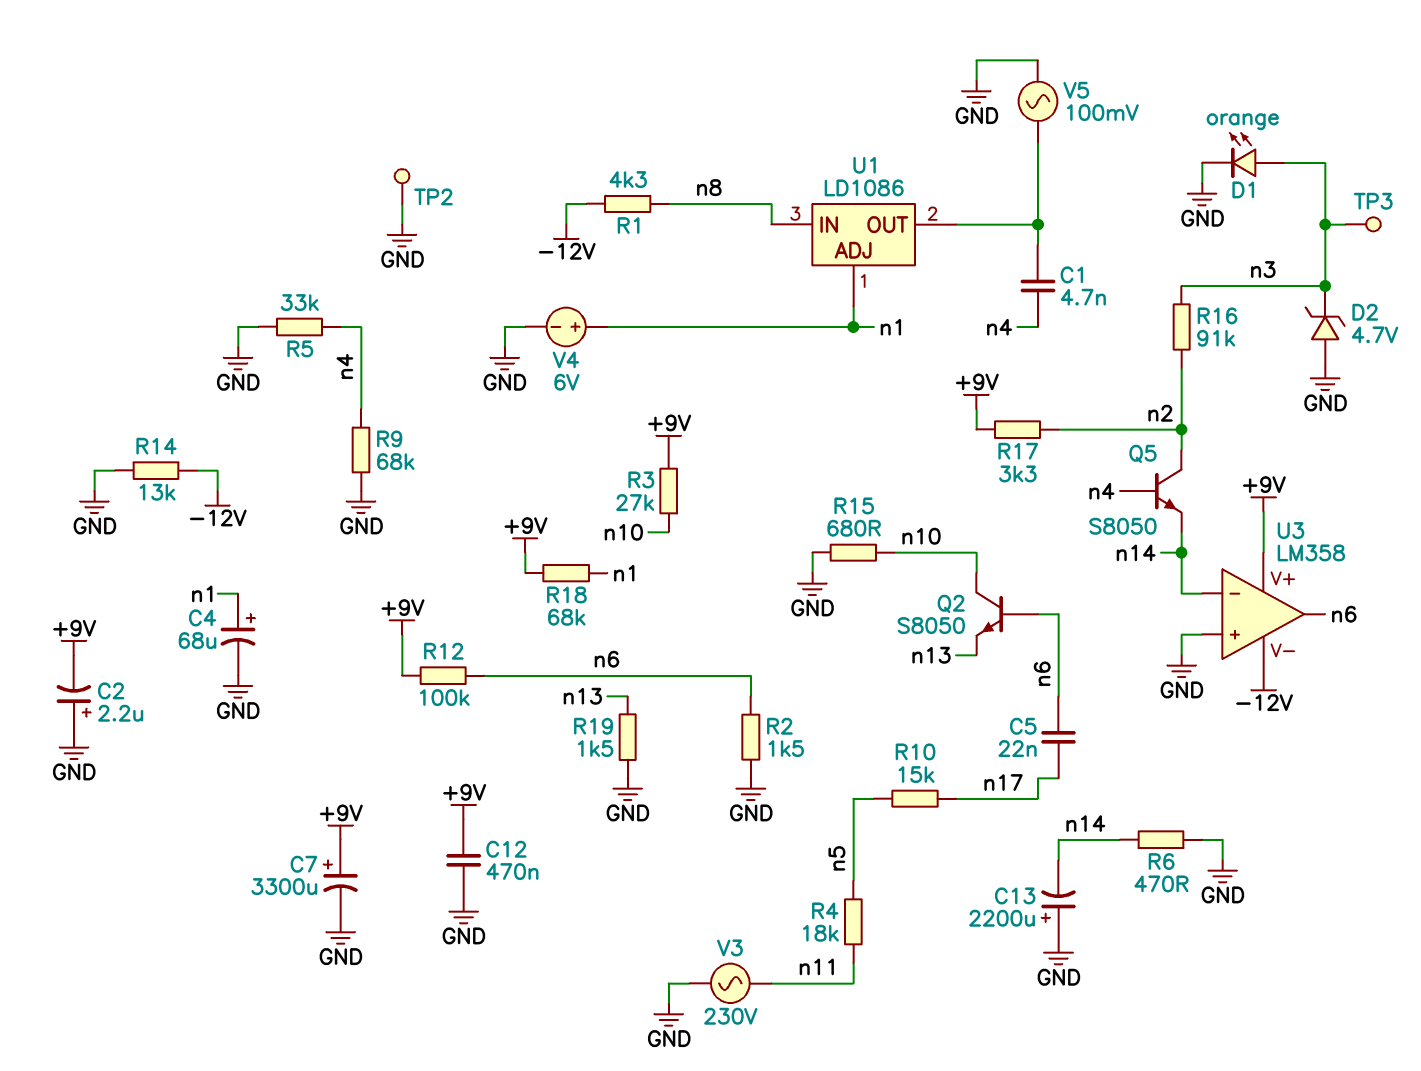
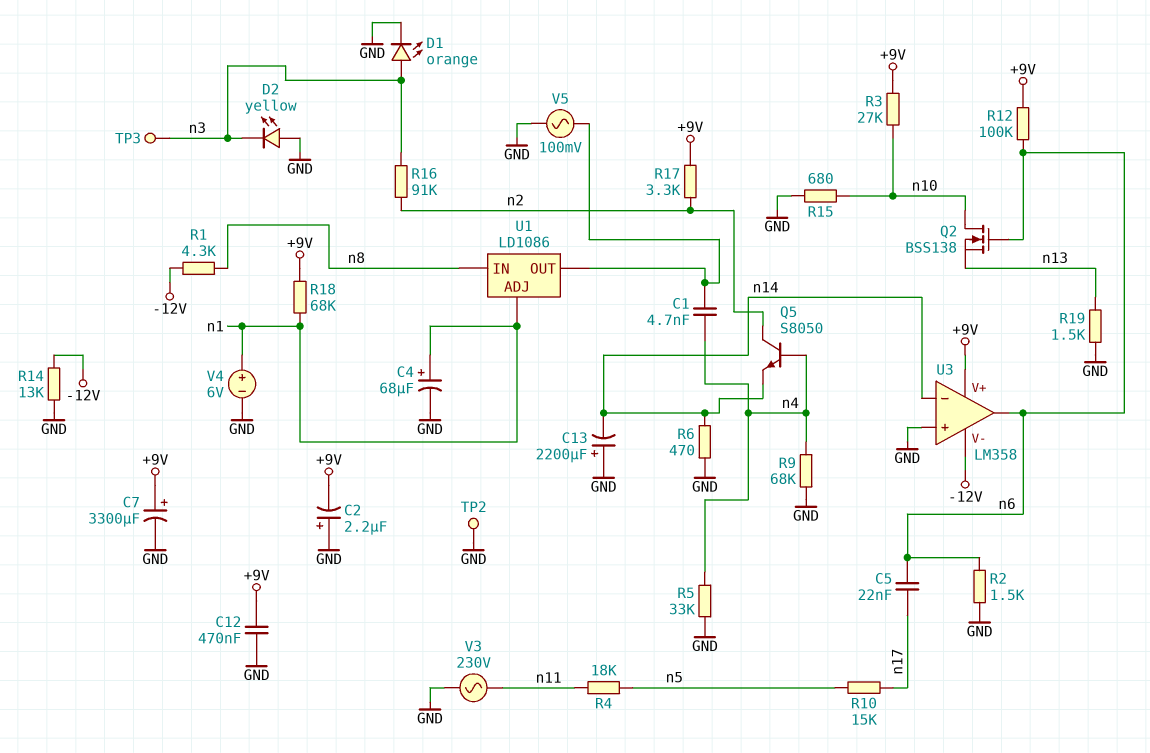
D2: zener 4.7V (A GND, K n3) -> LED yellow (A GND, K n3)
Q2: NPN S8050 (B n6, C n10, E n13) -> NMOS BSS138 (G n6, D n10, S n13)

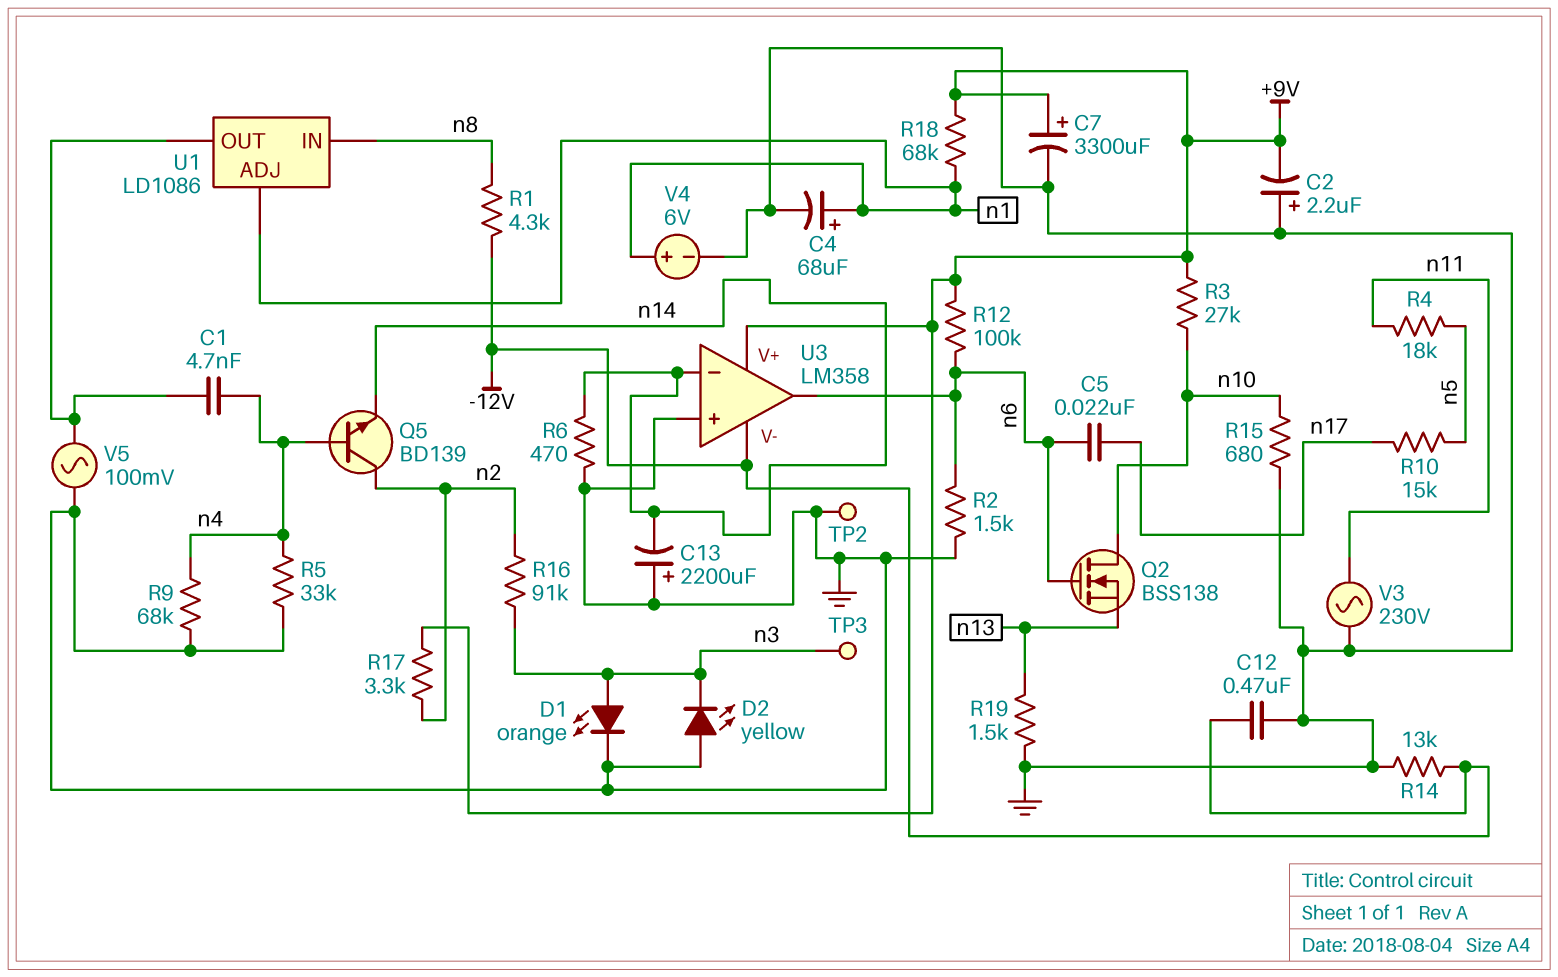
C12: 470nF (+9V, GND) -> 470nF (-12V, GND)
Q5: NPN S8050 (B n4, C n2, E n14) -> NPN BD139 (B n4, C n2, E n14)

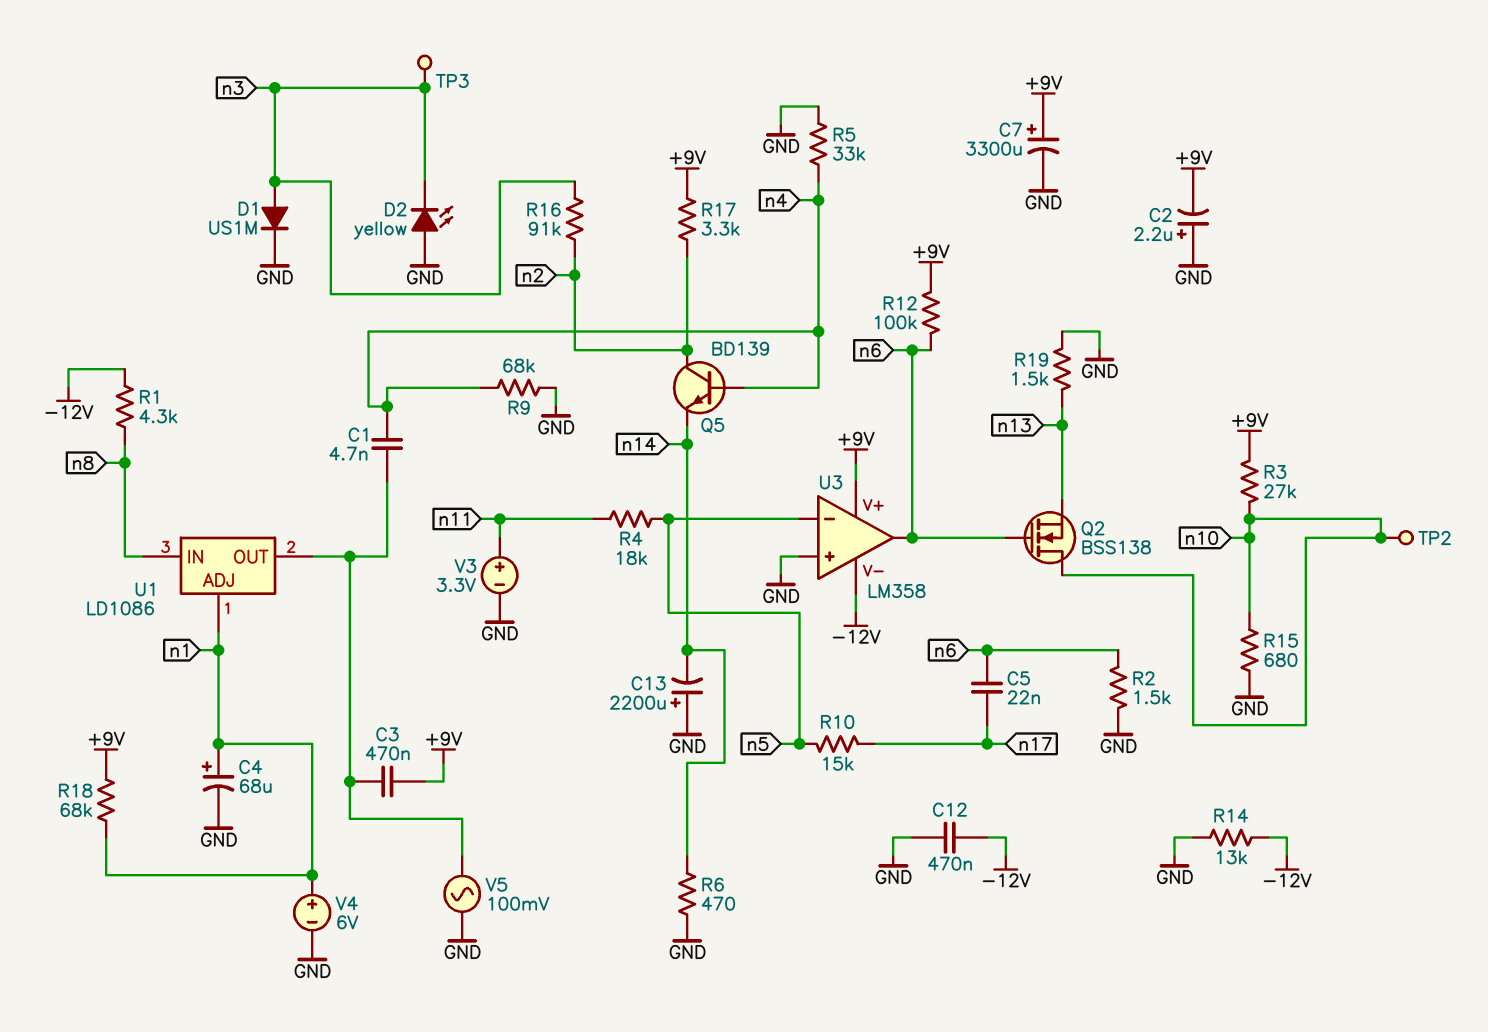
C3: none -> 470nF (+9V, U1/OUT)
D1: LED orange (A n3, K GND) -> diode US1M (A n3, K GND)
TP2: test point (GND) -> test point (n10)
U3 pin in-: n14 -> n5
V3: AC 230V (GND, n11) -> 3.3V (plus n11, minus GND)

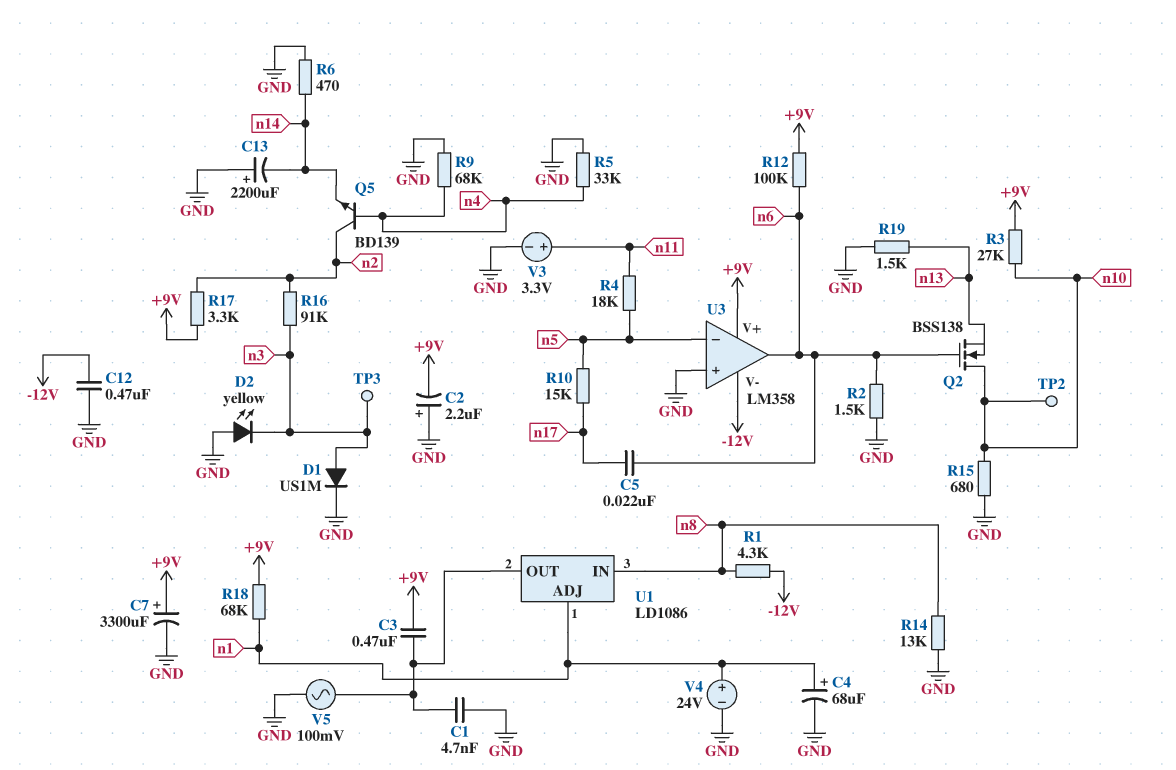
C1: 4.7nF (U1/OUT, n4) -> 4.7nF (GND, U1/OUT)
R14: 13k (-12V, GND) -> 13k (GND, n8)
V4: 6V (plus n1, minus GND) -> 24V (plus n1, minus GND)

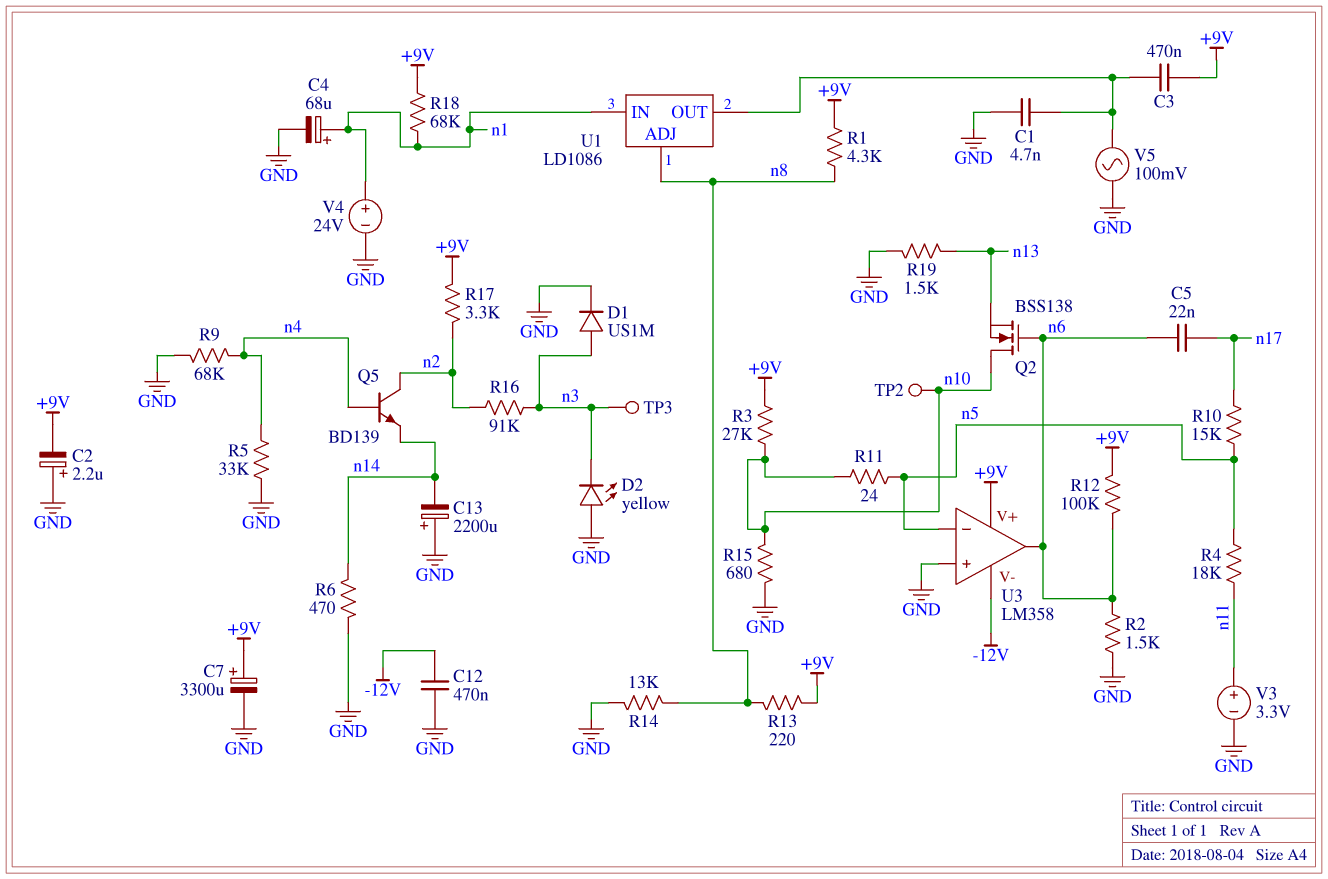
R1: 4.3k (-12V, n8) -> 4.3k (+9V, n8)
R11: none -> 24 (n5, n10)
R13: none -> 220 (+9V, n8)
U1 pin ADJ: n1 -> n8
U1 pin IN: n8 -> n1

